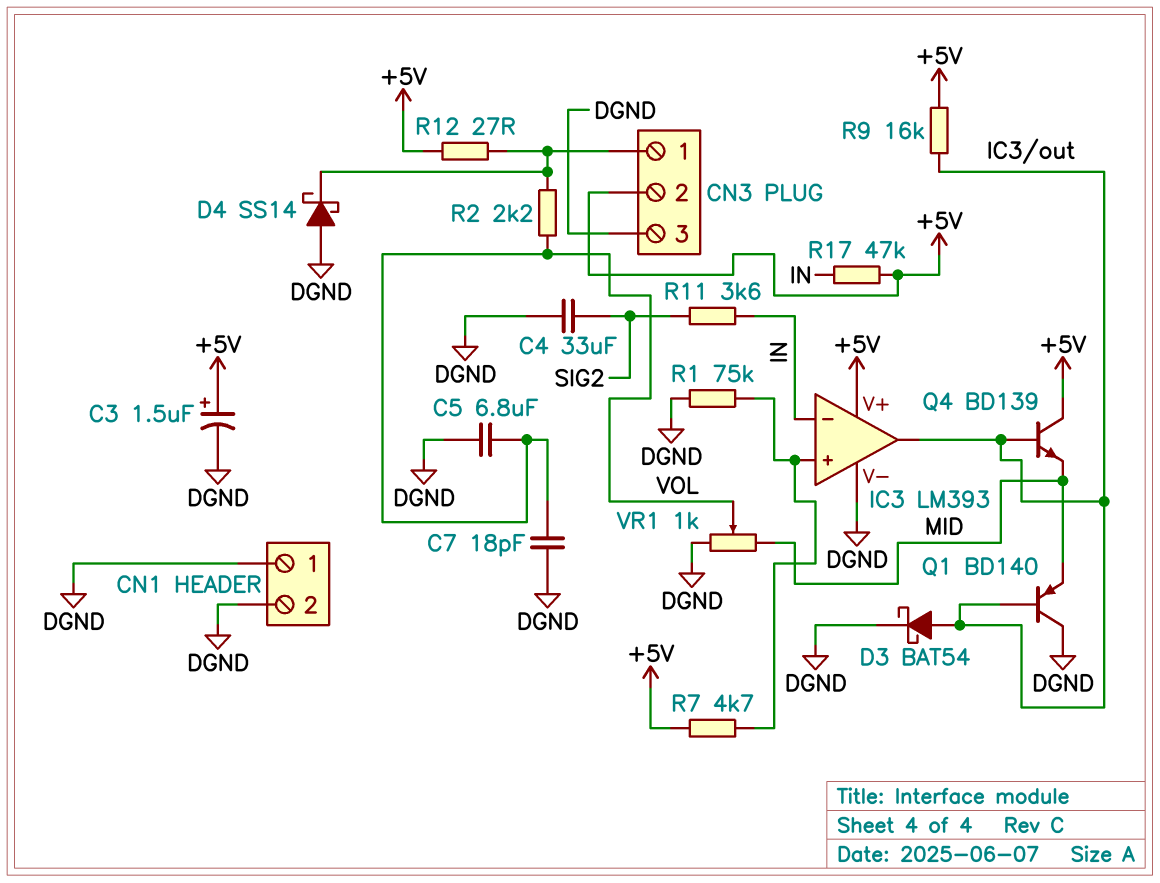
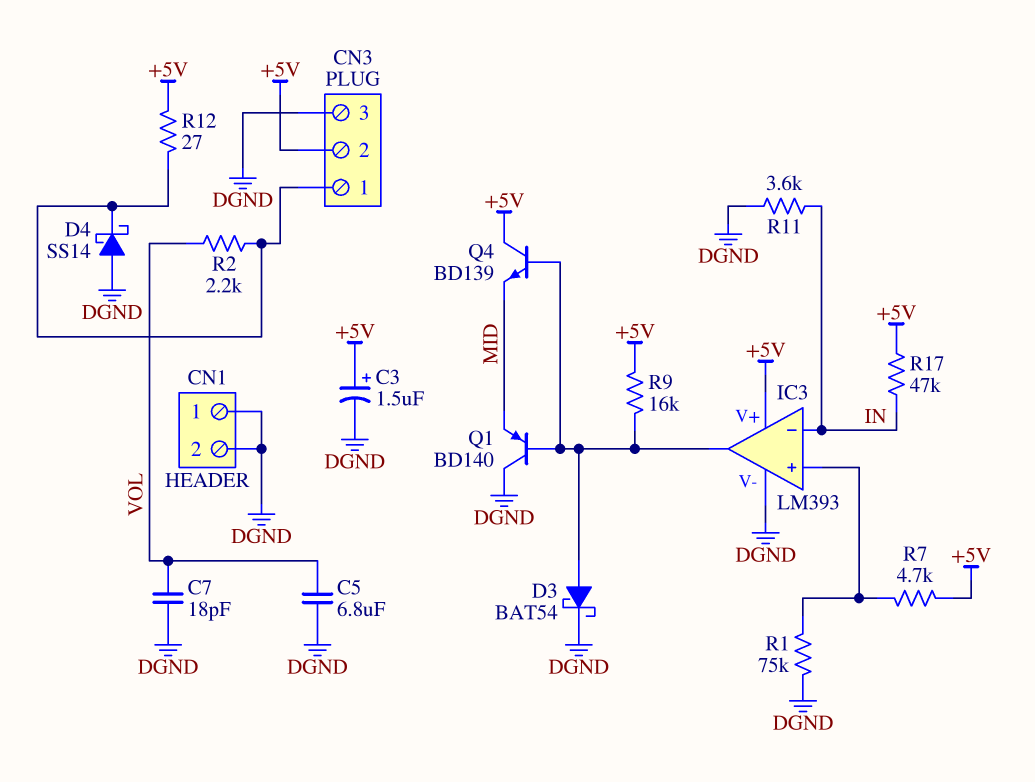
C4: 33uF (DGND, SIG2) -> none
R11: 3.6k (IN, SIG2) -> 3.6k (DGND, IN)
VR1: 1k (DGND, MID, wiper VOL) -> none

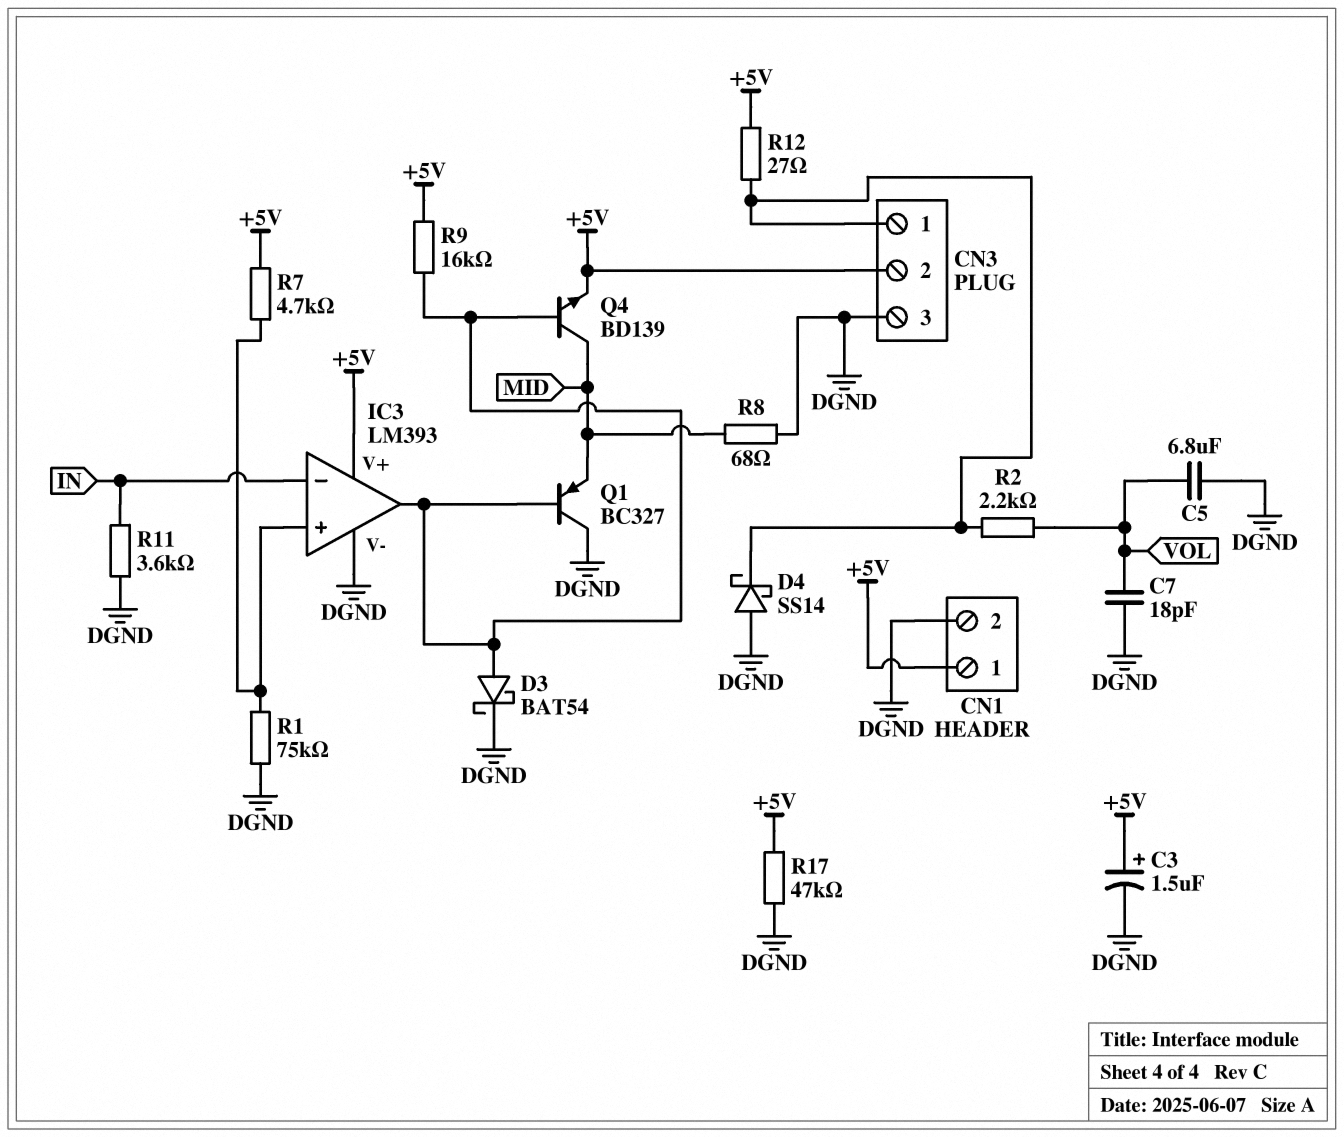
CN1 pin 1: DGND -> +5V
Q1: PNP BD140 (B IC3/out, C DGND, E MID) -> PNP BC327 (B IC3/out, C DGND, E MID)
Q4: NPN BD139 (B IC3/out, C +5V, E MID) -> NPN BD139 (B IC3/out, C MID, E +5V)
R8: none -> 68 (DGND, MID)
R17: 47k (+5V, IN) -> 47k (+5V, DGND)

